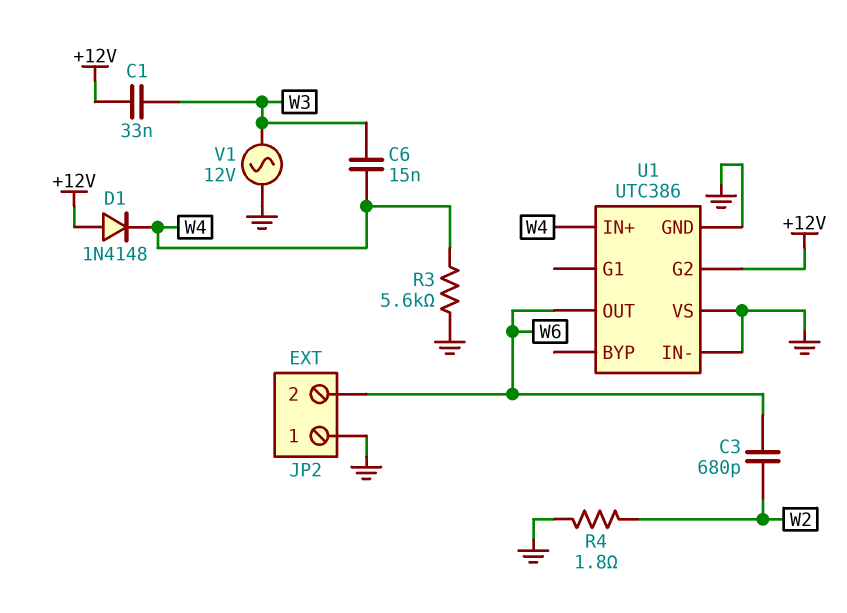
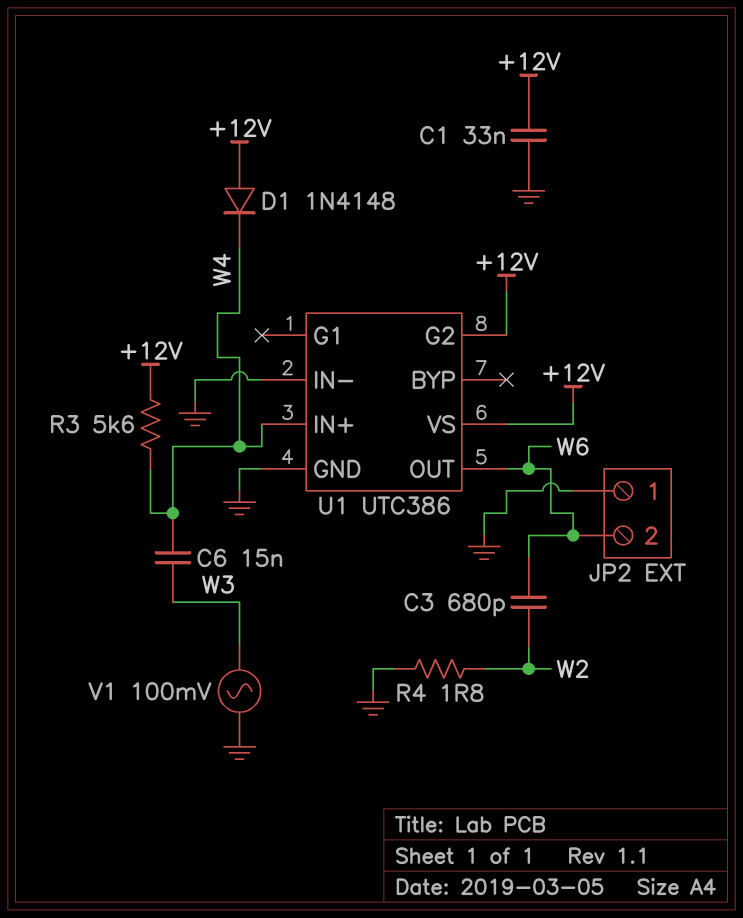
C1: 33nF (+12V, W3) -> 33nF (+12V, GND)
R3: 5.6k (GND, W4) -> 5.6k (+12V, W4)
U1 pin VS: GND -> +12V
V1: AC 12V (GND, W3) -> AC 100mV (GND, W3)

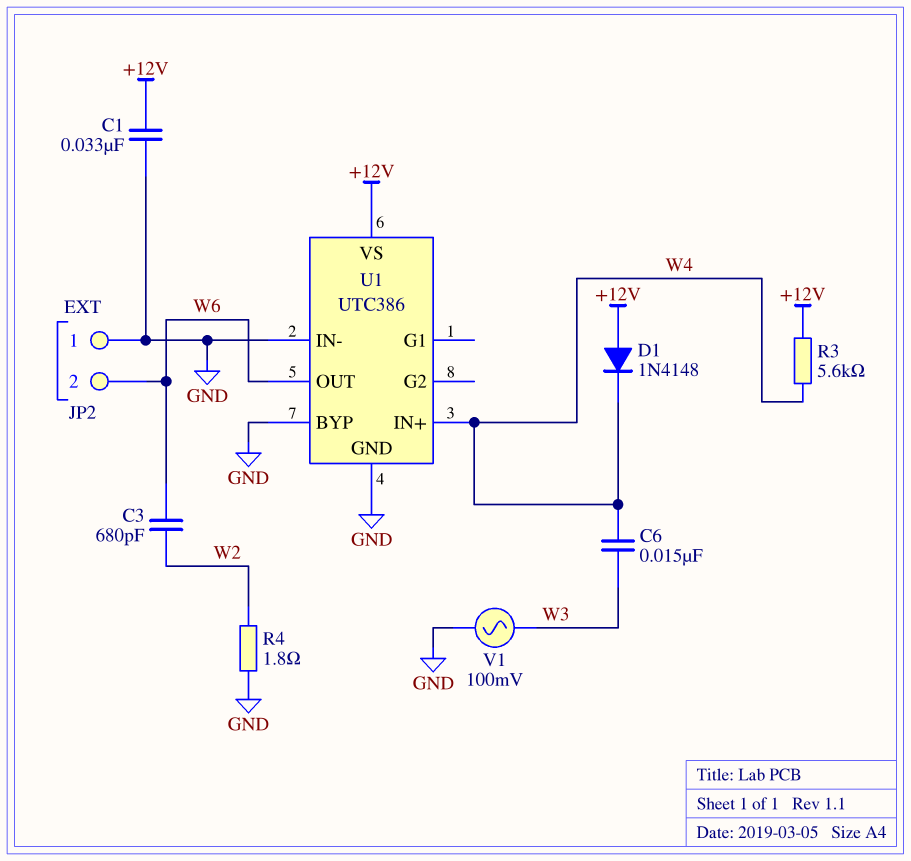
U1 pin BYP: none -> GND
U1 pin G2: +12V -> none

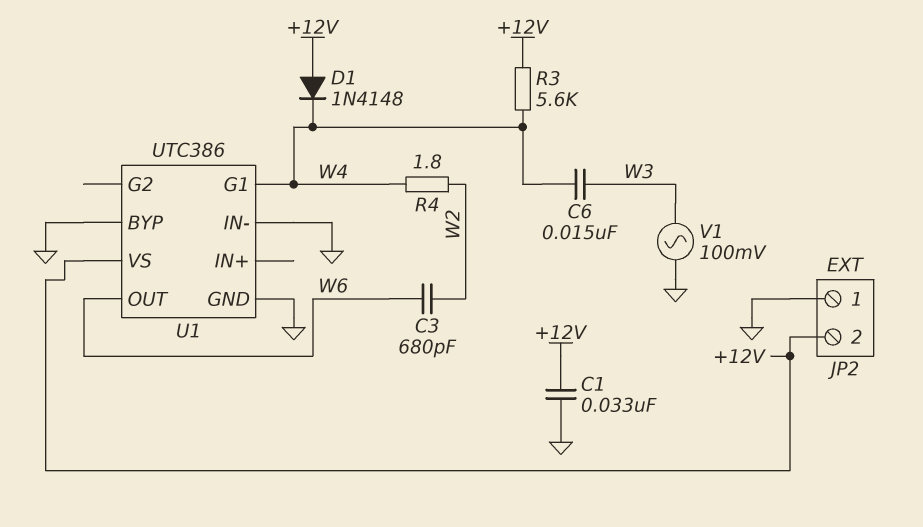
JP2 pin 2: W6 -> +12V
R4: 1.8 (GND, W2) -> 1.8 (W2, W4)
U1 pin G1: none -> W4
U1 pin IN+: W4 -> none

